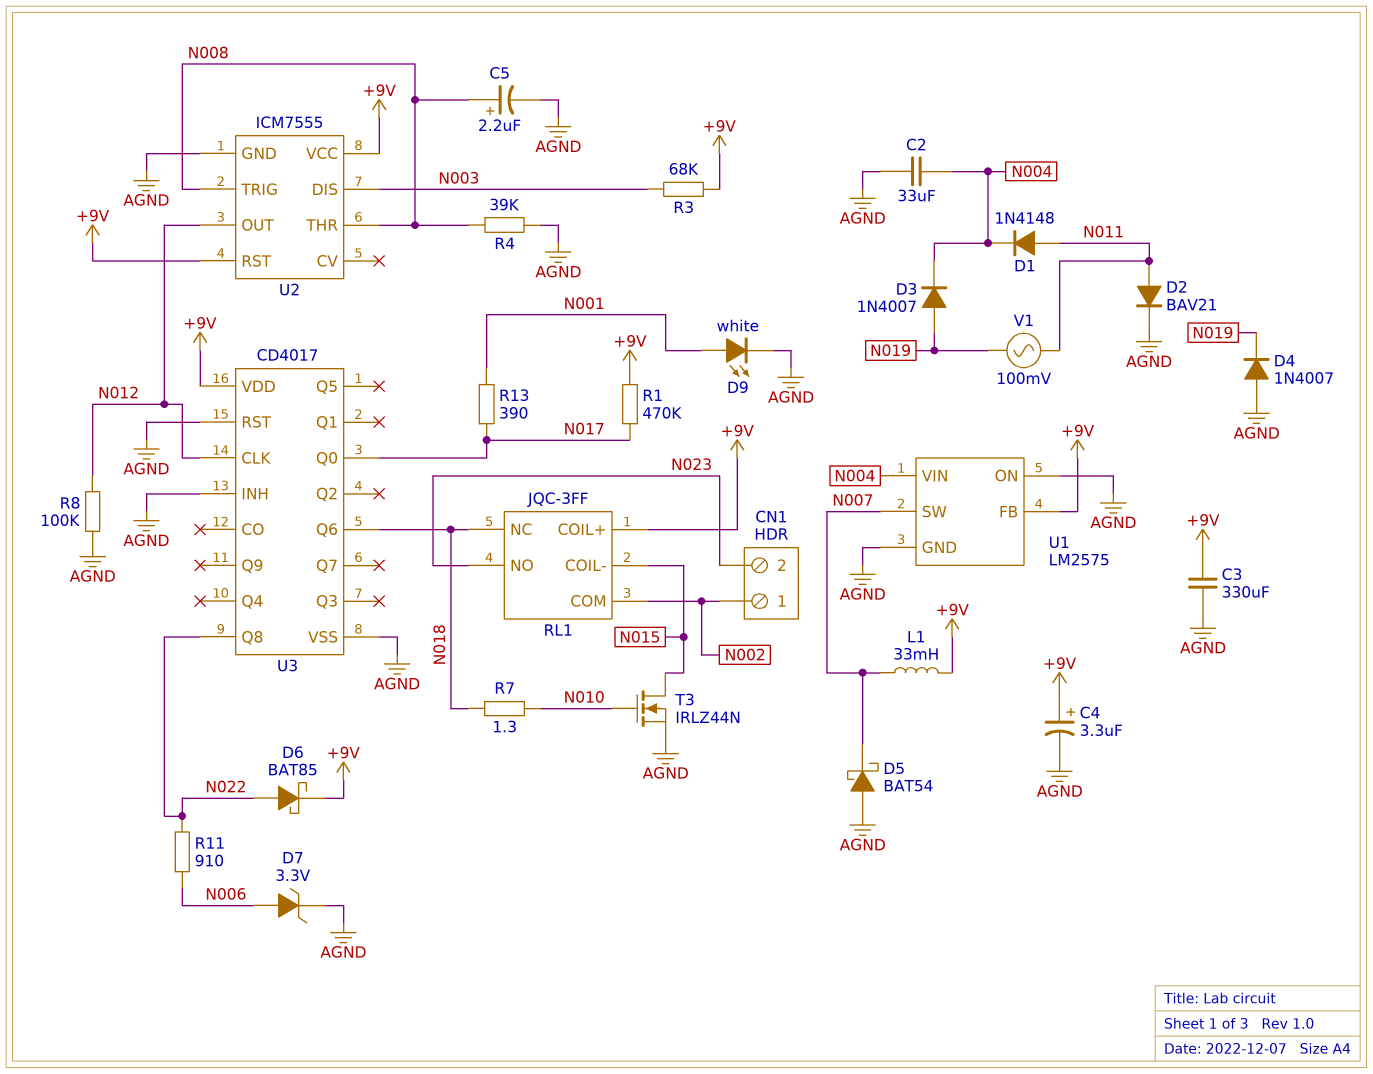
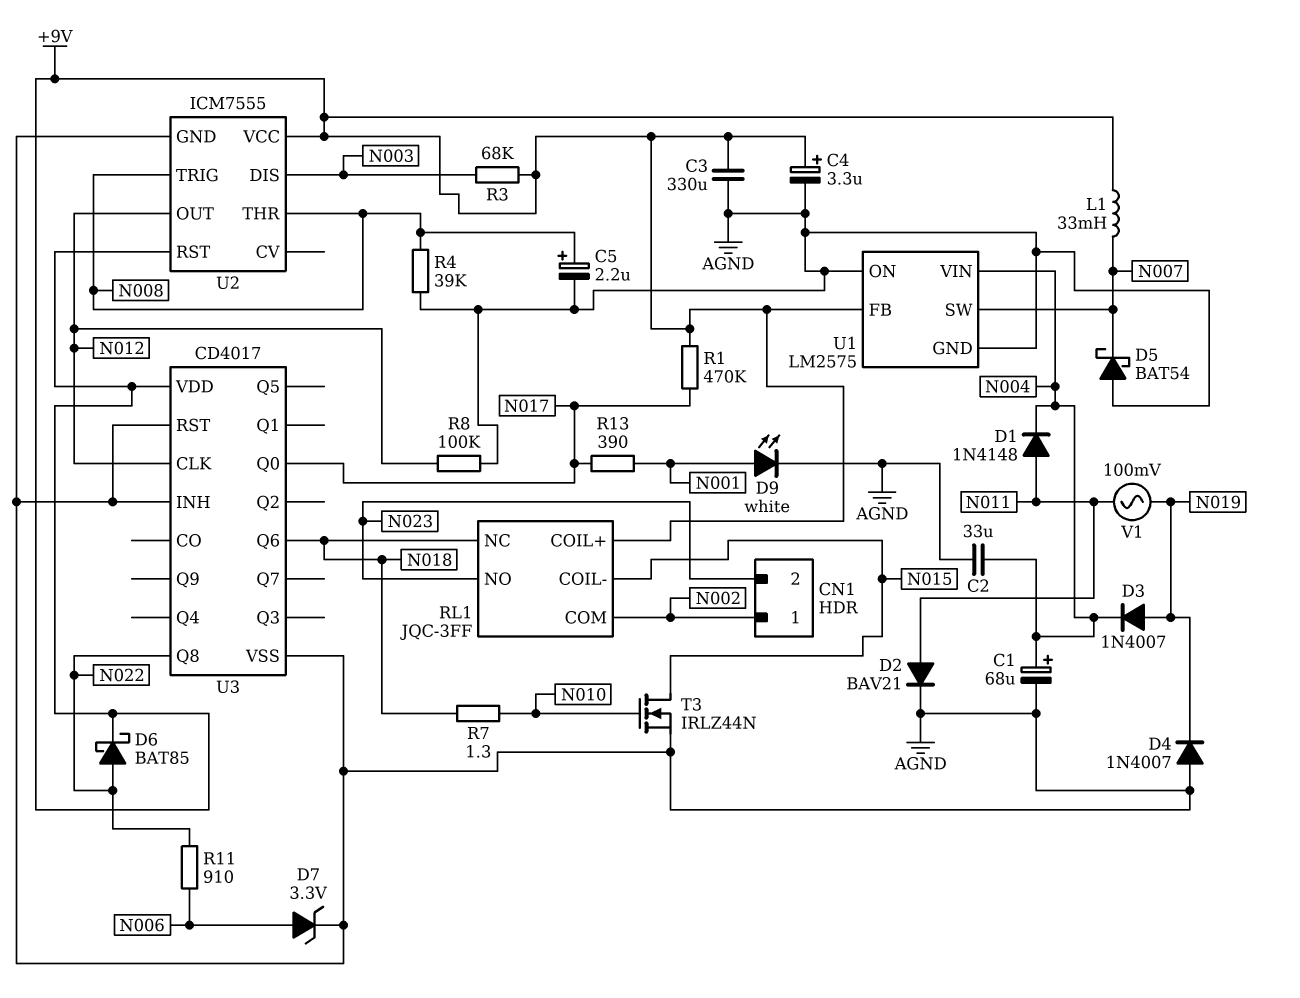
C1: none -> 68uF (plus N004, minus AGND)

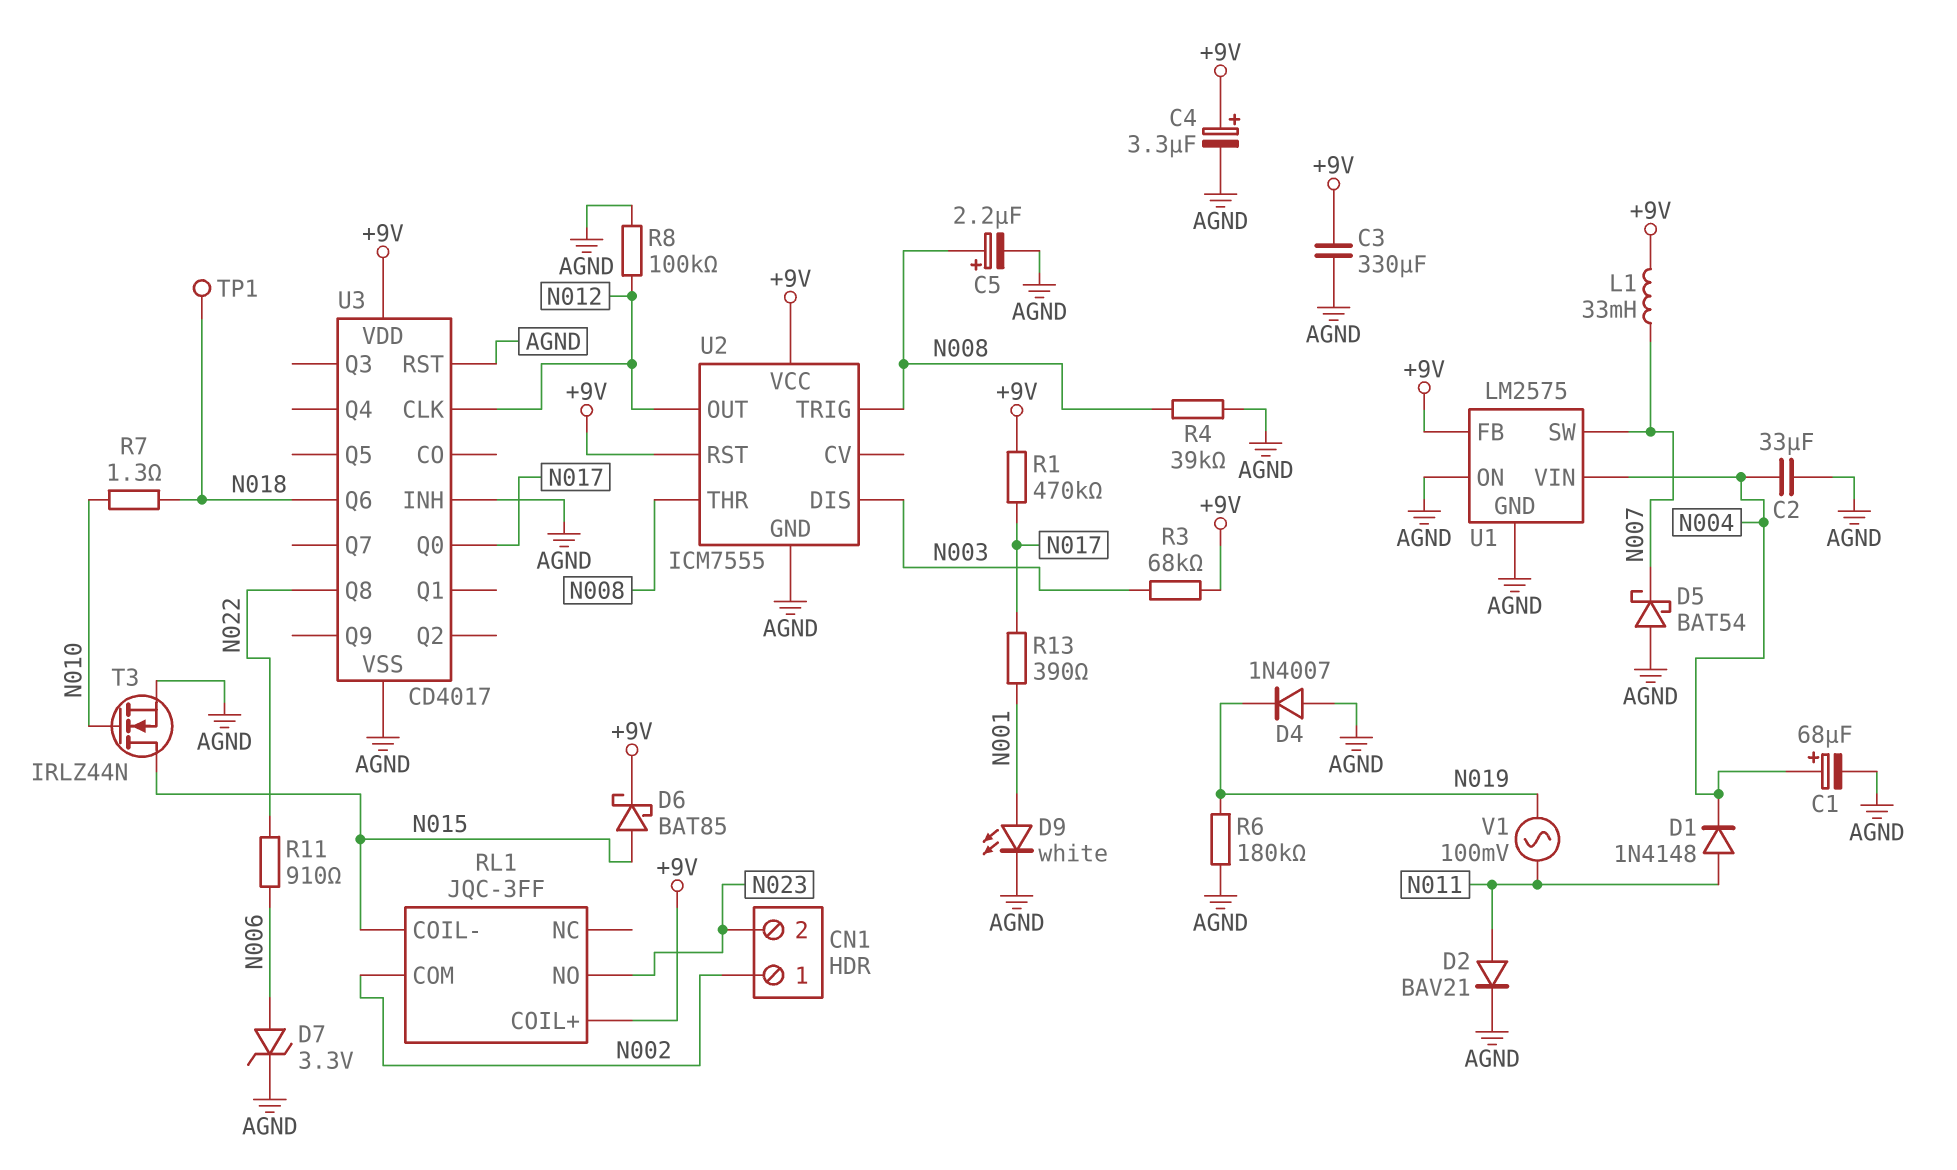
D3: diode 1N4007 (A N019, K N004) -> none
D6: schottky BAT85 (A N022, K +9V) -> schottky BAT85 (A N015, K +9V)
R6: none -> 180k (AGND, N019)
RL1 pin NC: N018 -> none
TP1: none -> test point (N018)

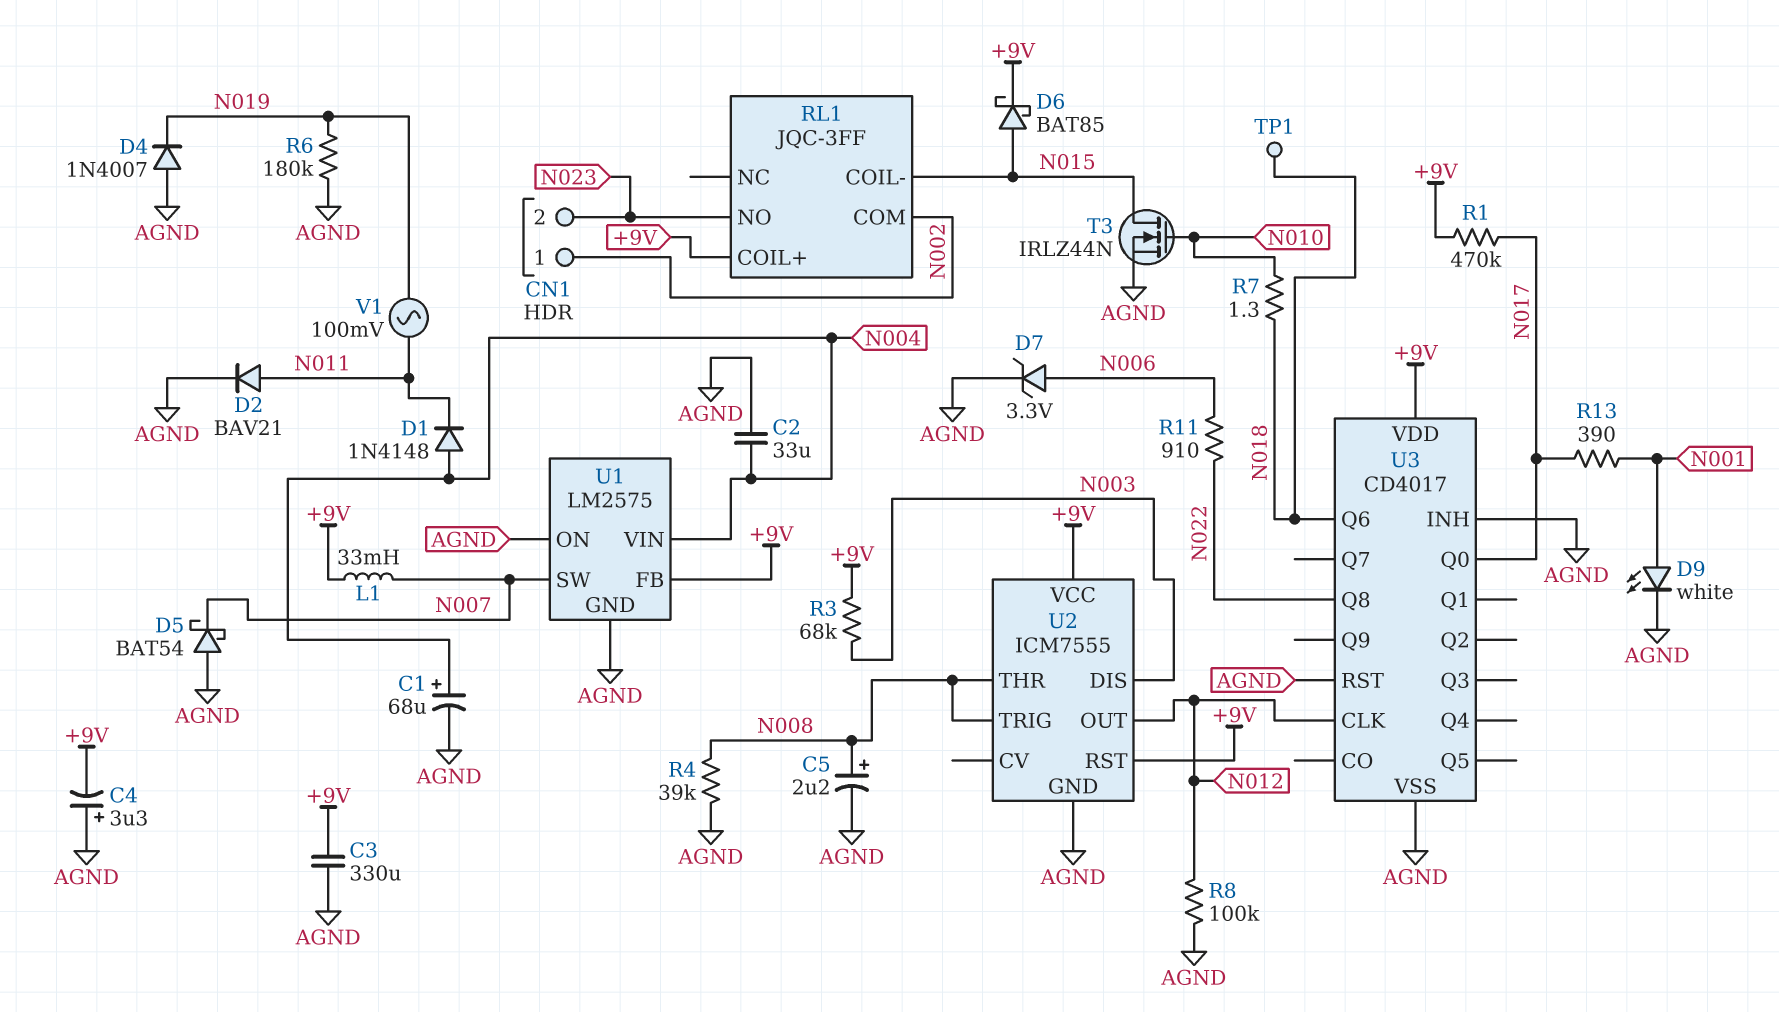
C4: 3.3uF (plus +9V, minus AGND) -> 3.3uF (plus AGND, minus +9V)
D1: diode 1N4148 (A N011, K N004) -> diode 1N4148 (A N004, K N011)

